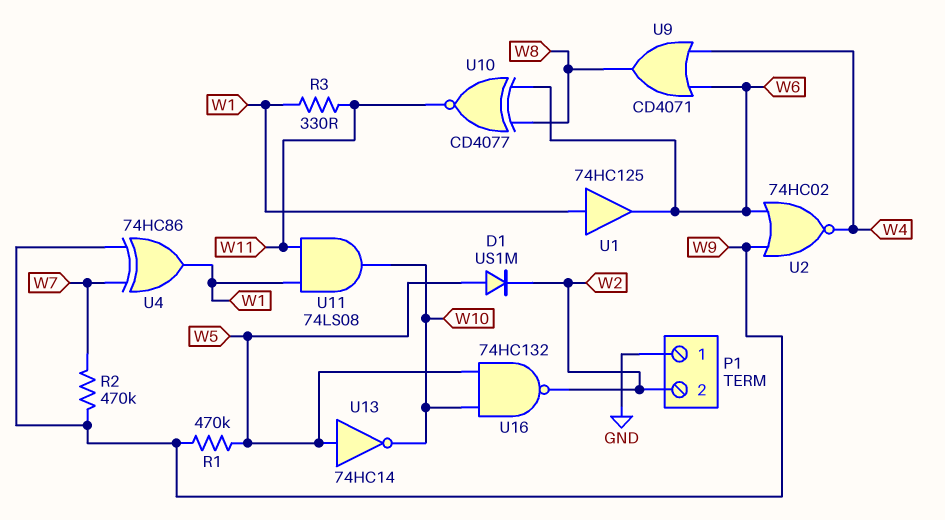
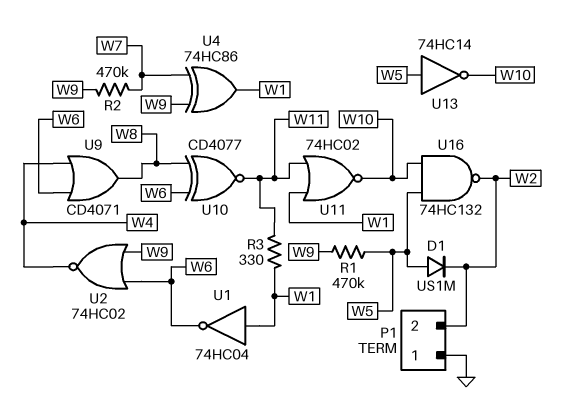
U1: buffer 74HC125 (in W1, out W6) -> NOT 74HC04 (in W1, out W6)
U11: AND 74LS08 (in W1, in W11, out W10) -> NOR 74HC02 (in W1, in W11, out W10)

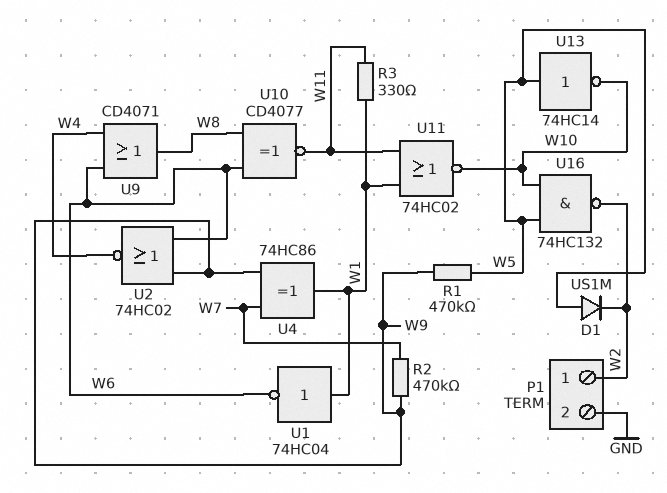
P1 pin 1: GND -> W2
P1 pin 2: W2 -> GND

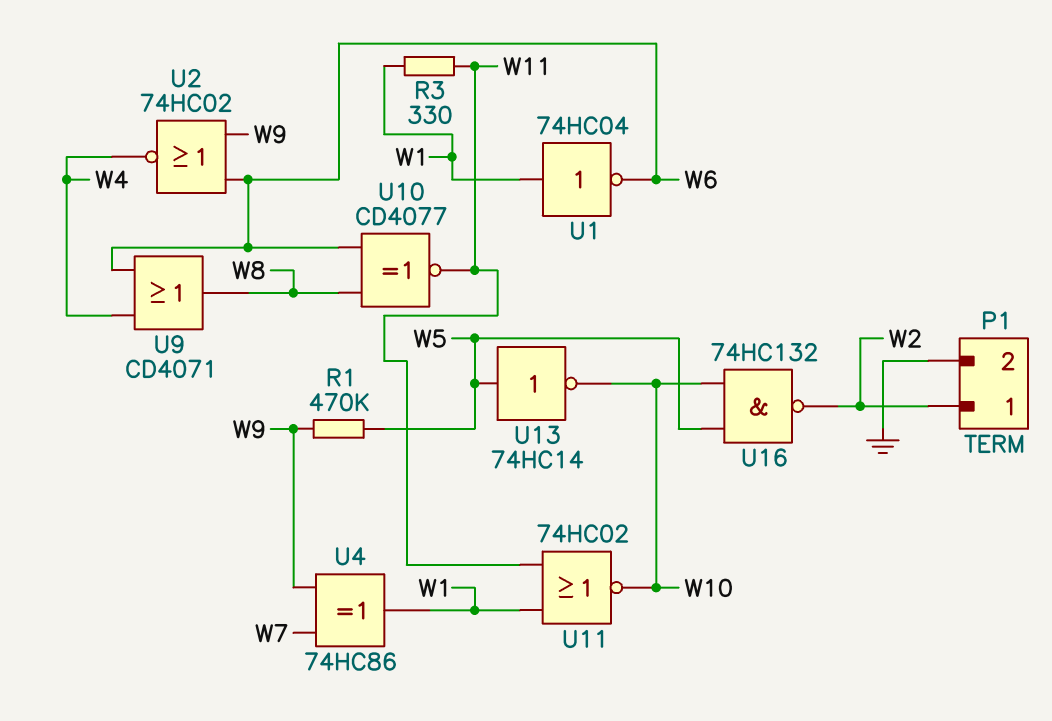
D1: diode US1M (A W5, K W2) -> none
R2: 470k (W7, W9) -> none

